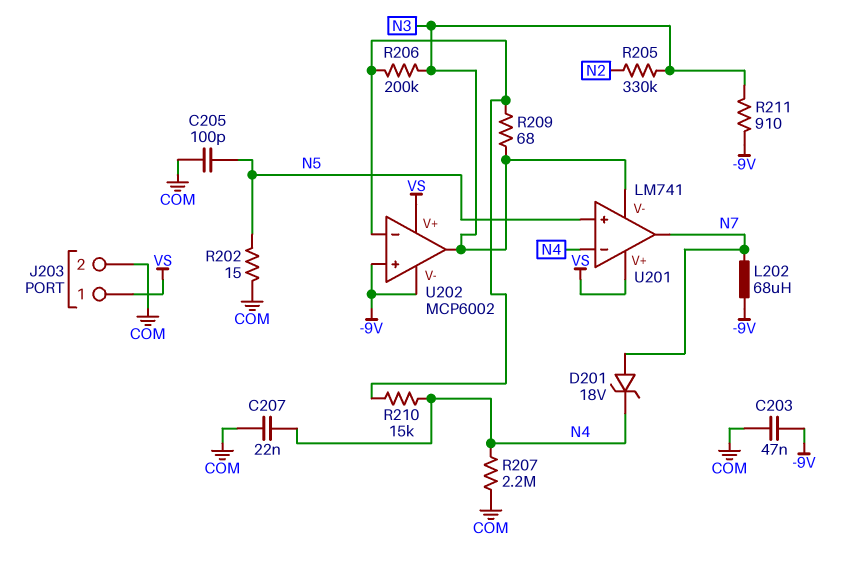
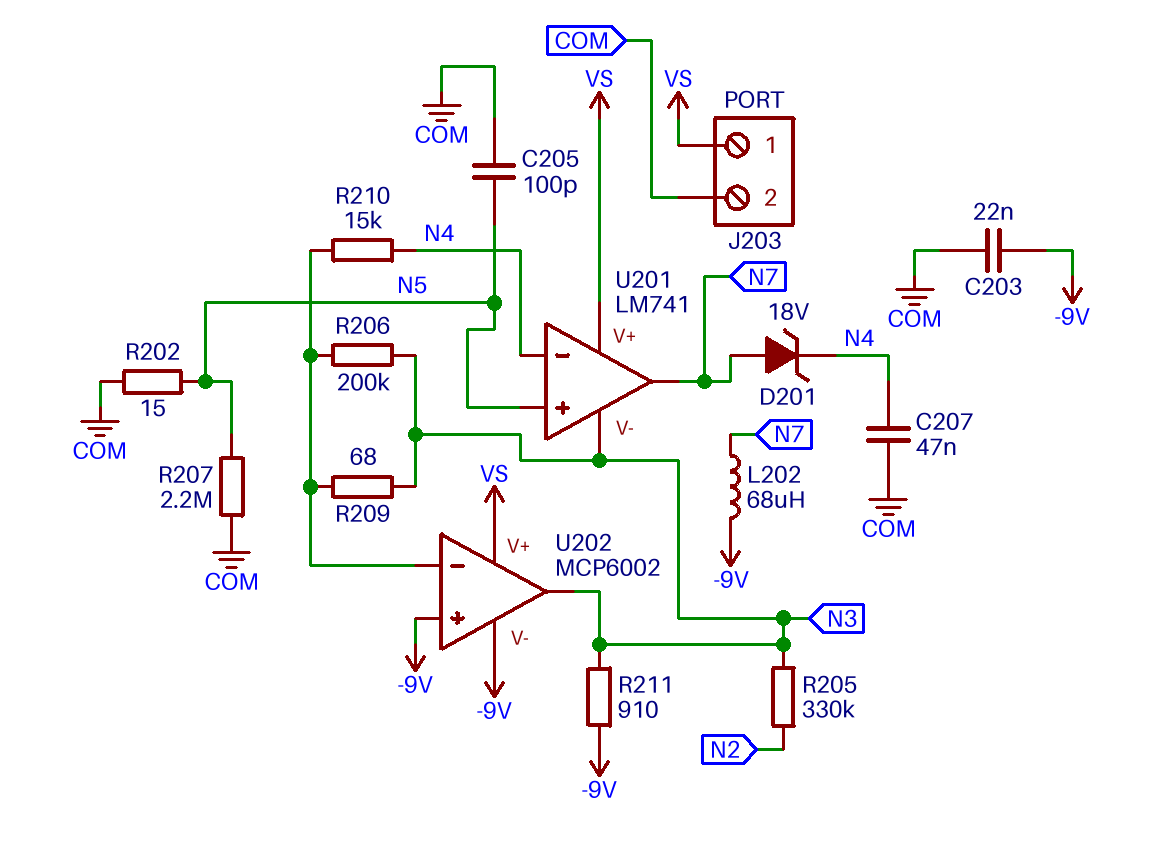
C203: 47nF (-9V, COM) -> 22nF (-9V, COM)
C207: 22nF (COM, N4) -> 47nF (COM, N4)
R207: 2.2M (COM, N4) -> 2.2M (COM, N5)

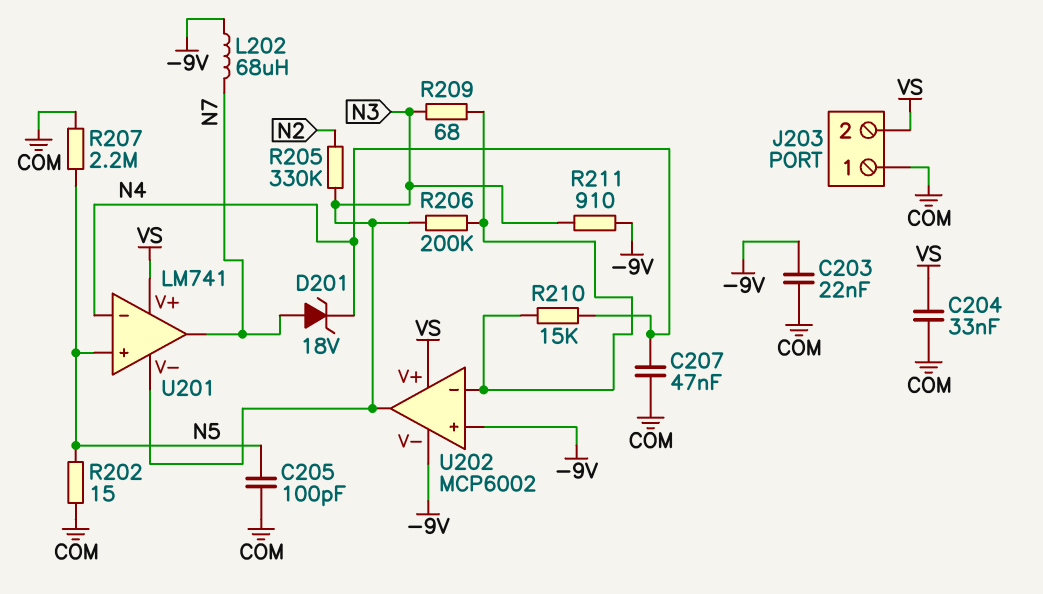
C204: none -> 33nF (COM, VS)
J203 pin 1: VS -> COM
J203 pin 2: COM -> VS

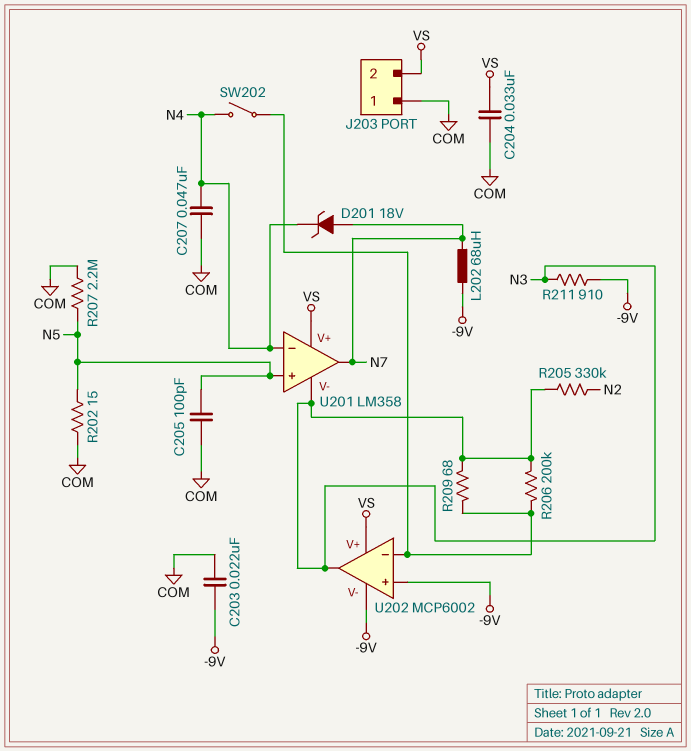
R210: 15k (N4, U202/in-) -> none
SW202: none -> switch (N4, U202/in-)
U201: LM741 -> LM358

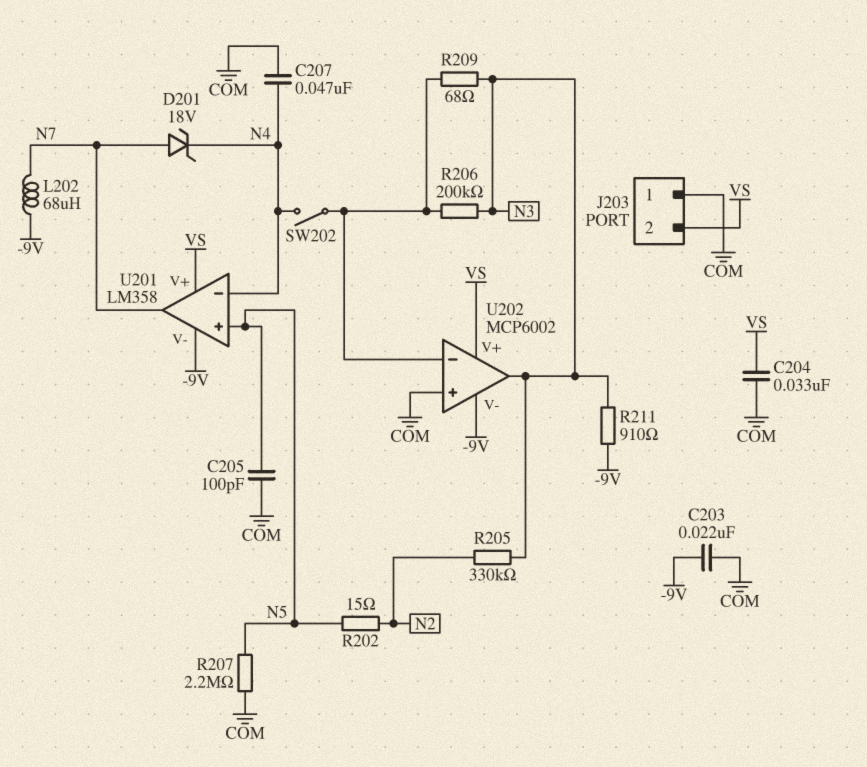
R202: 15 (COM, N5) -> 15 (N2, N5)
U201 pin V-: N3 -> -9V
U202 pin in+: -9V -> COM

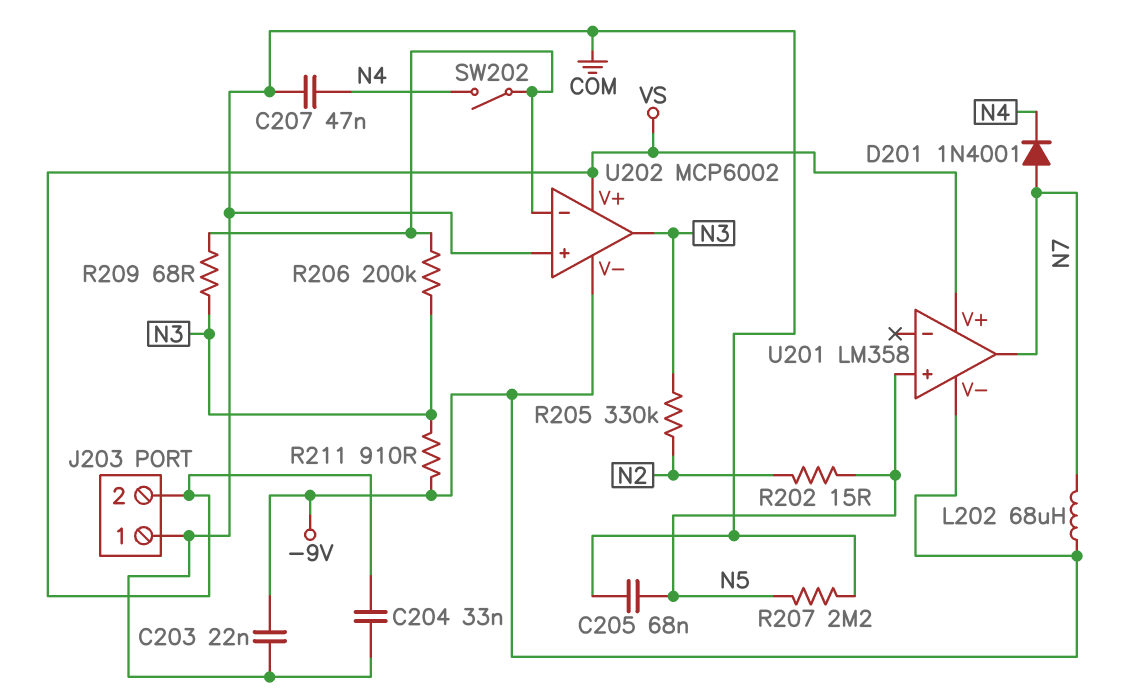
C205: 100pF (COM, N5) -> 68nF (COM, N5)
D201: zener 18V (A N7, K N4) -> diode 1N4001 (A N7, K N4)
U201 pin in-: N4 -> none

